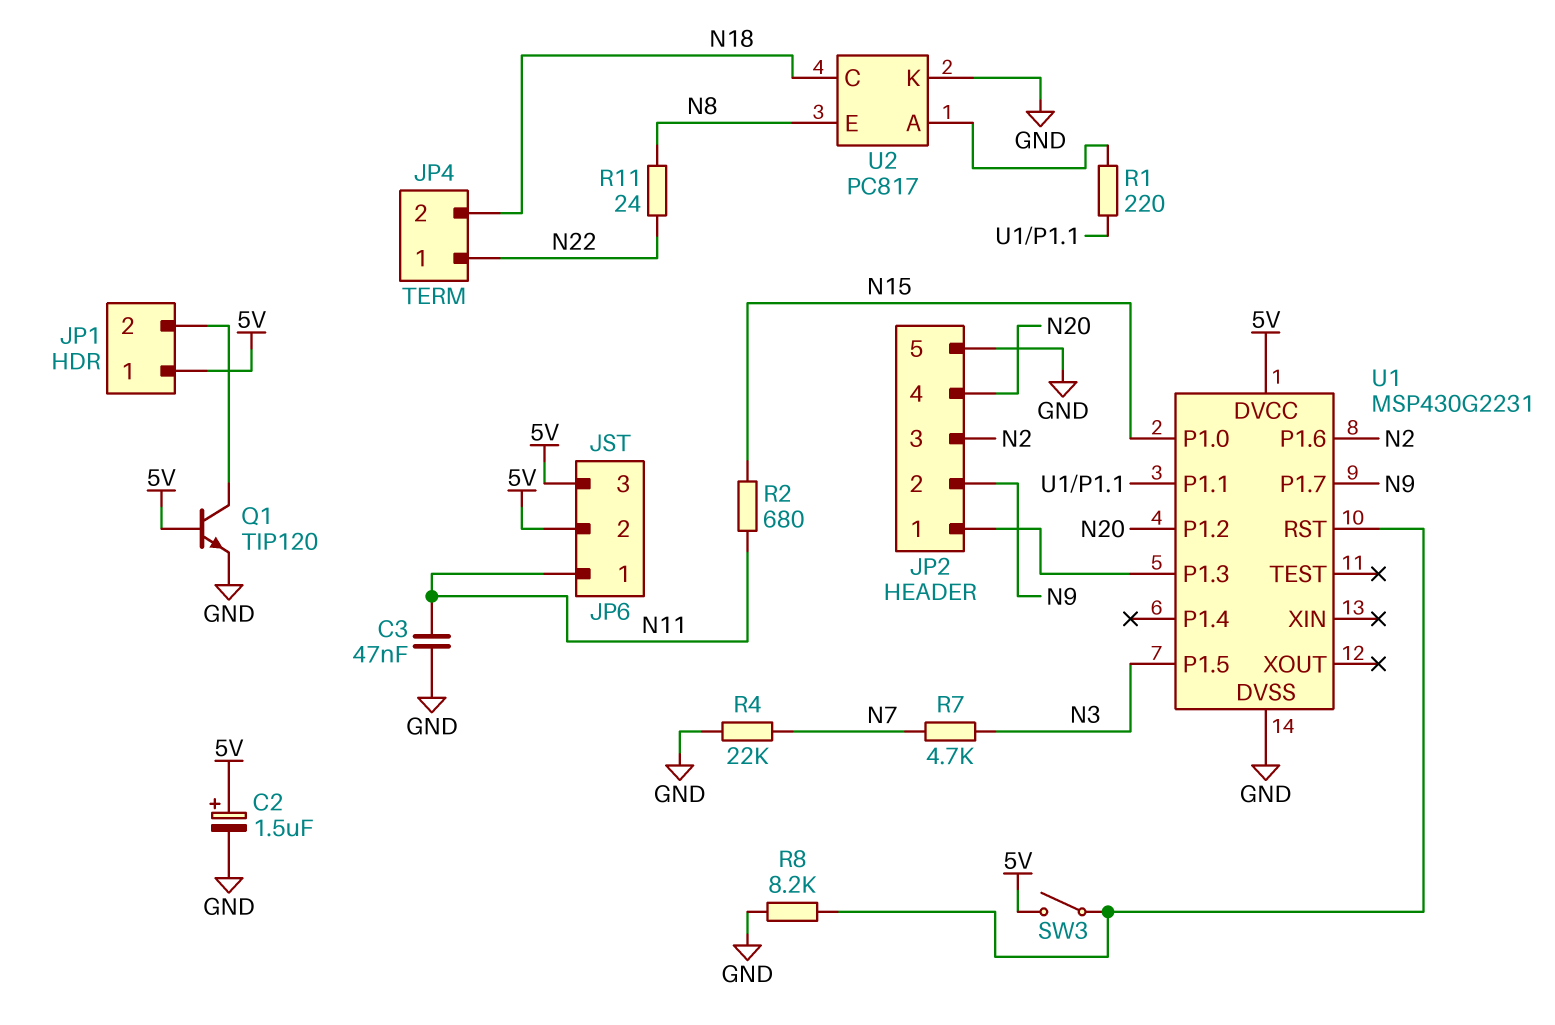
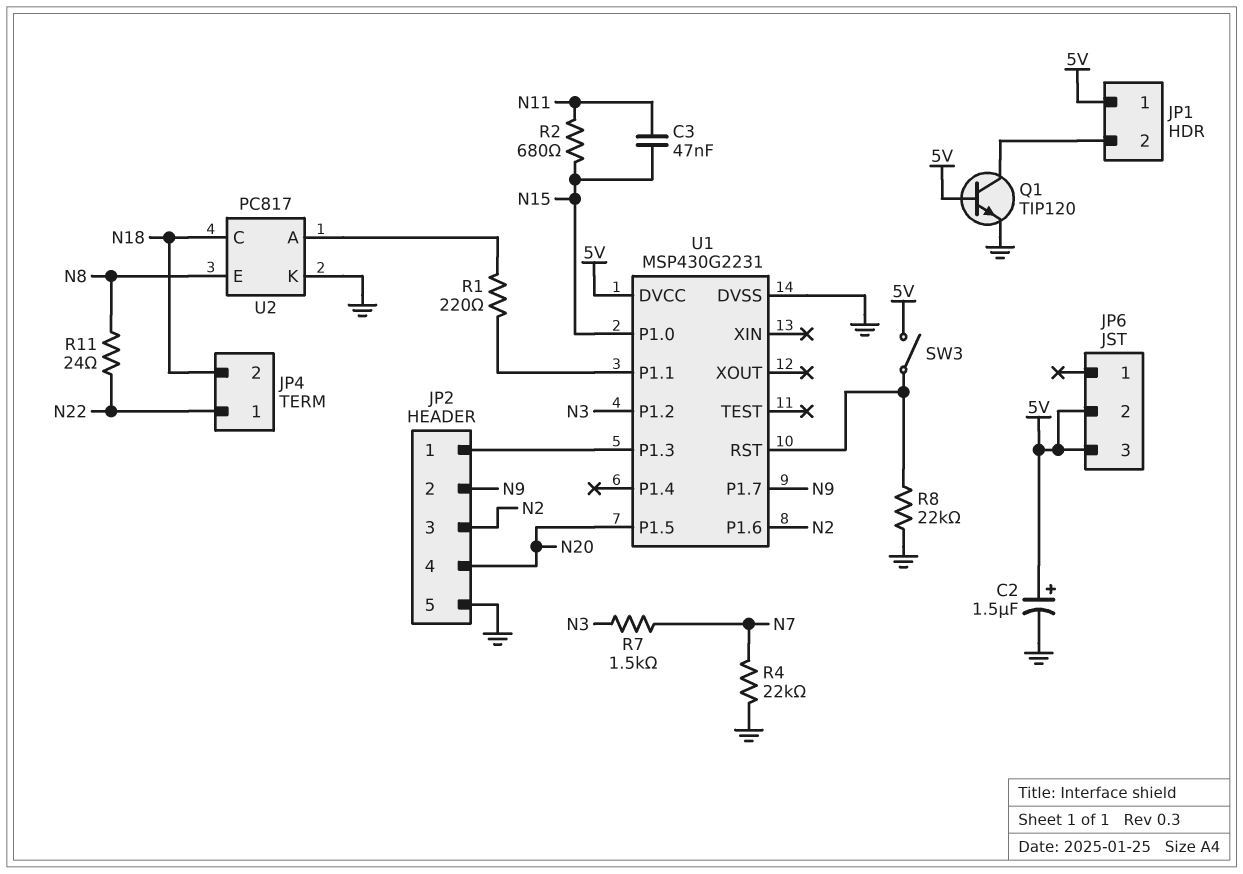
C3: 47nF (GND, N11) -> 47nF (N11, N15)
JP6 pin 1: N11 -> none
R7: 4.7k (N3, N7) -> 1.5k (N3, N7)
R8: 8.2k (GND, U1/RST) -> 22k (GND, U1/RST)
U1 pin P1.2: N20 -> N3
U1 pin P1.5: N3 -> N20

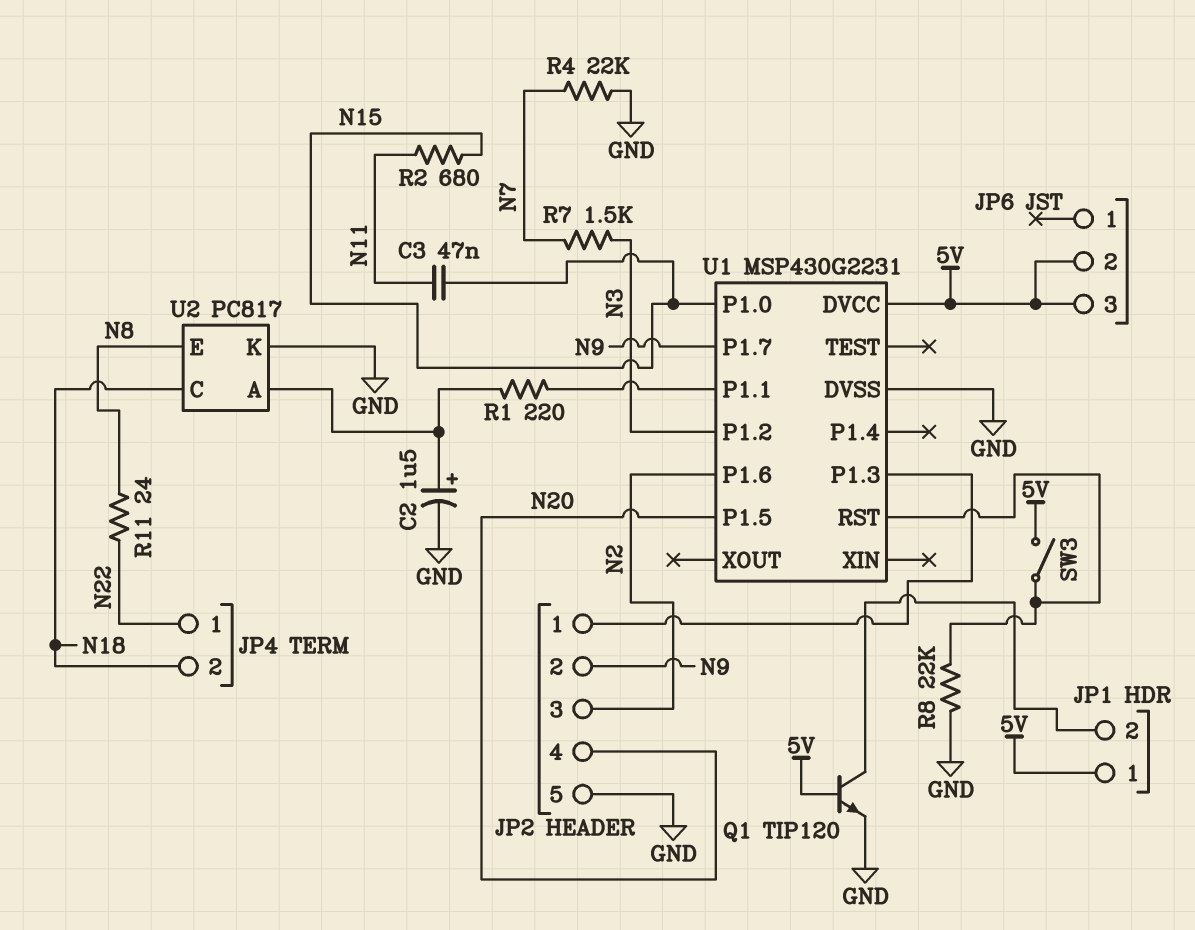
C2: 1.5uF (plus 5V, minus GND) -> 1.5uF (plus U2/A, minus GND)

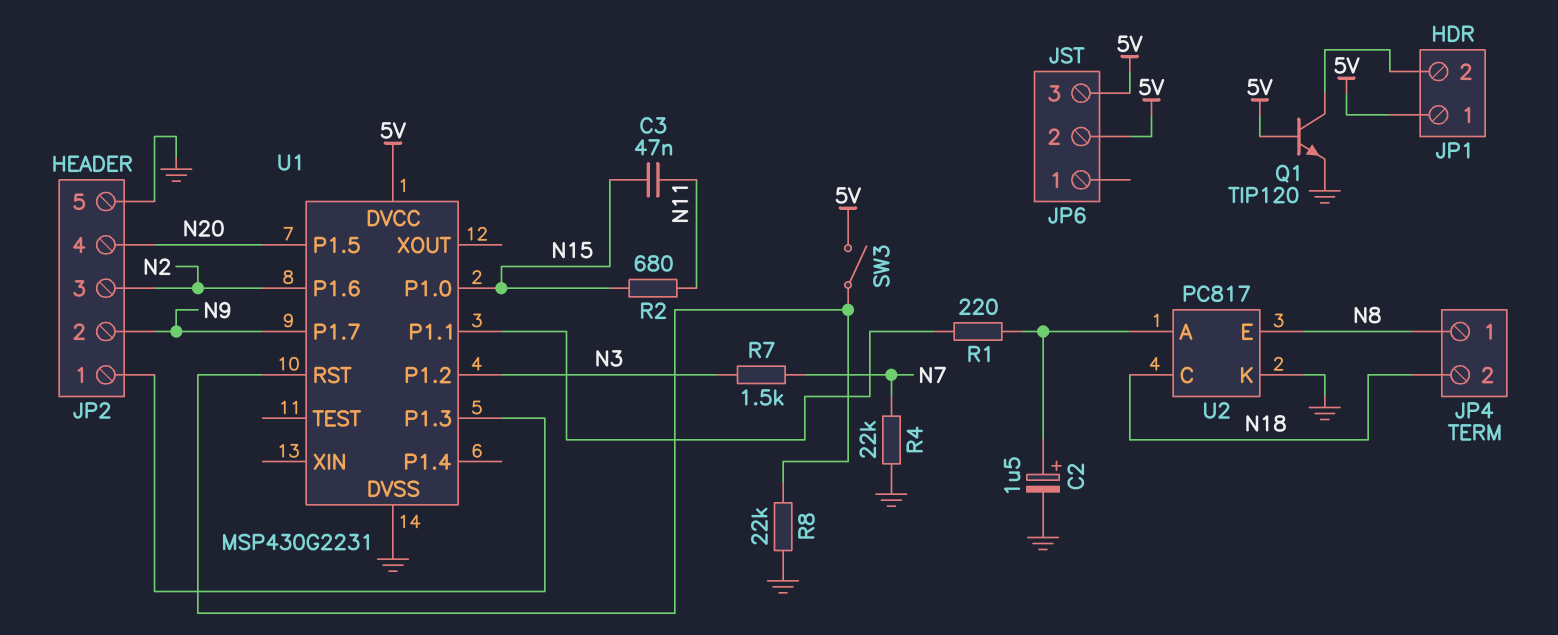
JP4 pin 1: N22 -> N8
R11: 24 (N8, N22) -> none

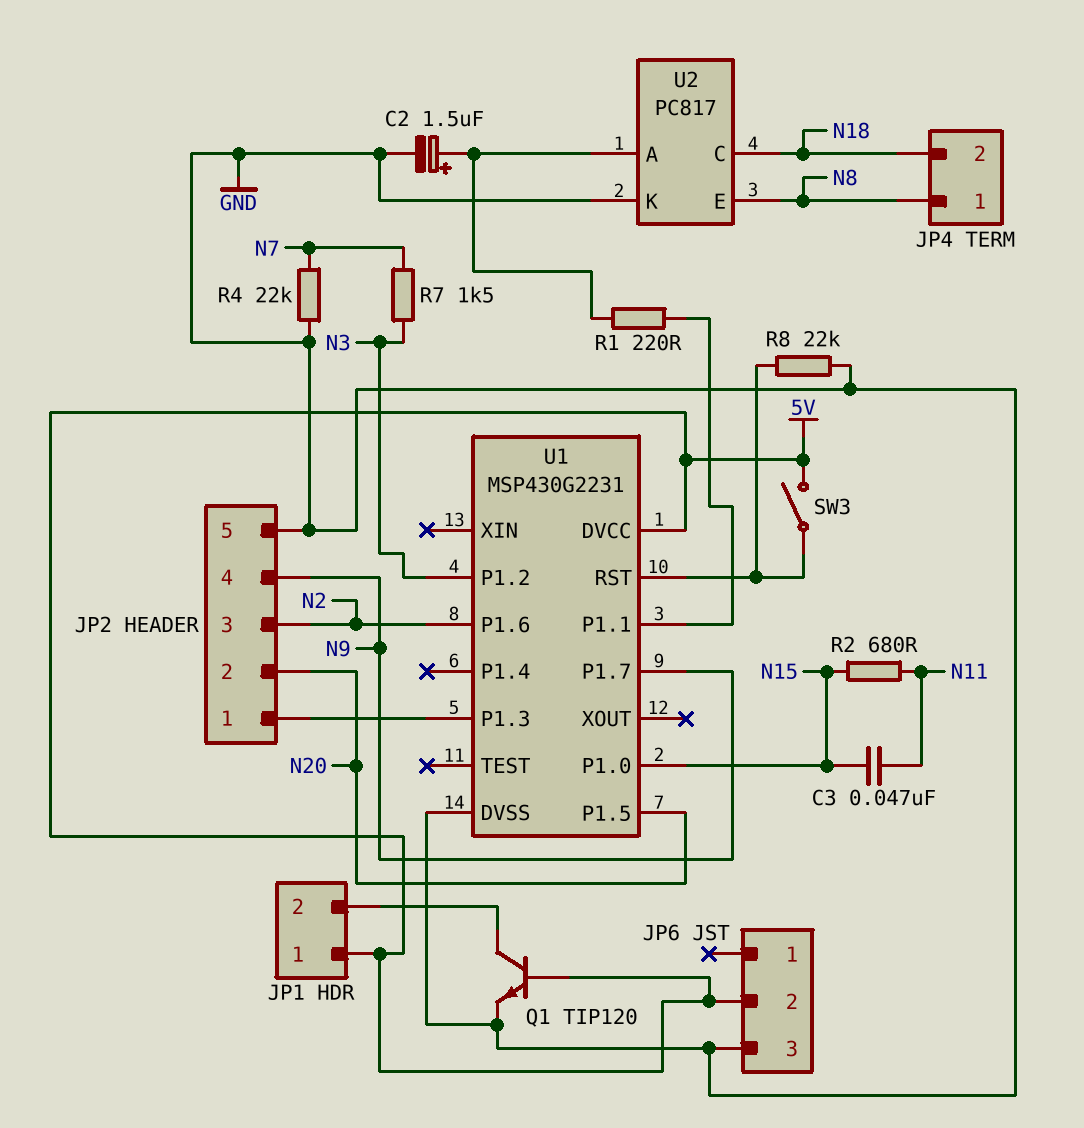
JP2 pin 2: N9 -> N20
JP2 pin 4: N20 -> N9
JP6 pin 3: 5V -> GND

